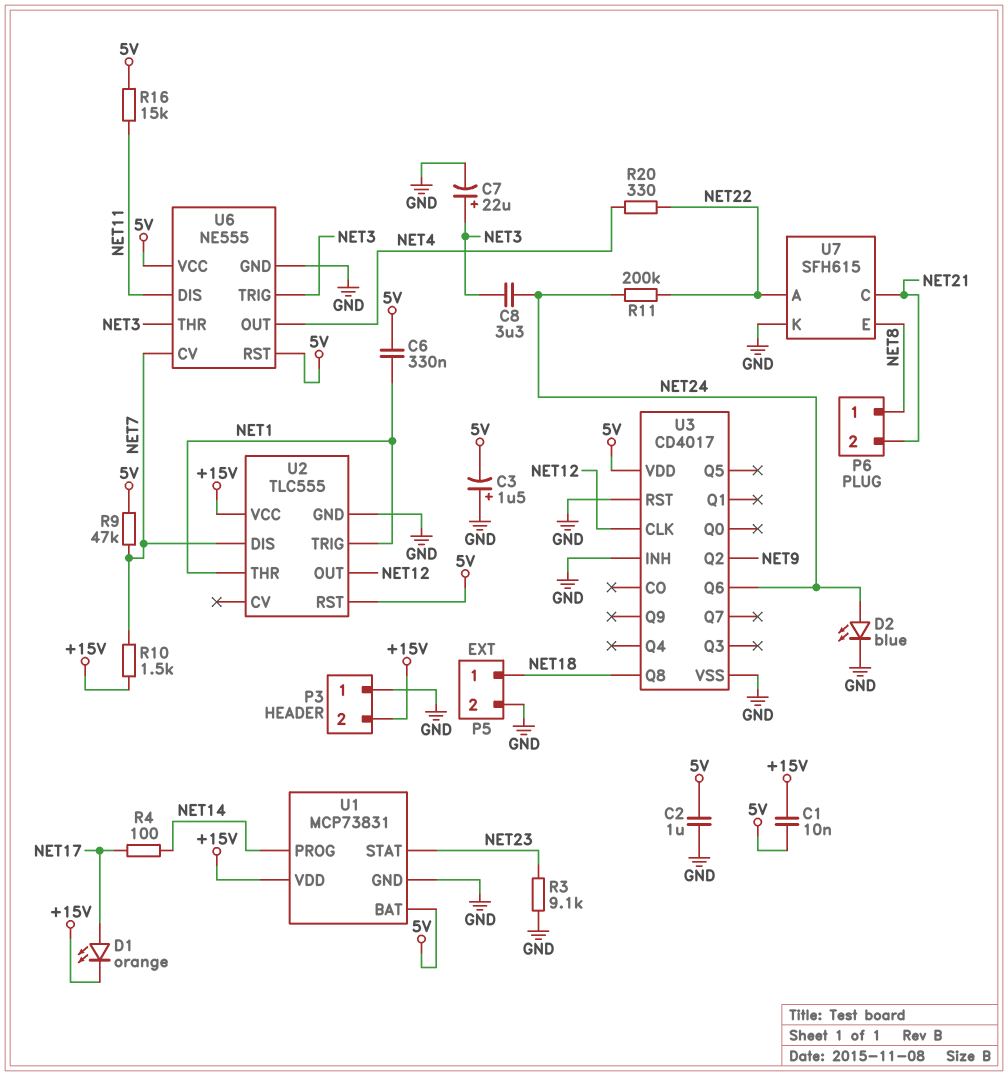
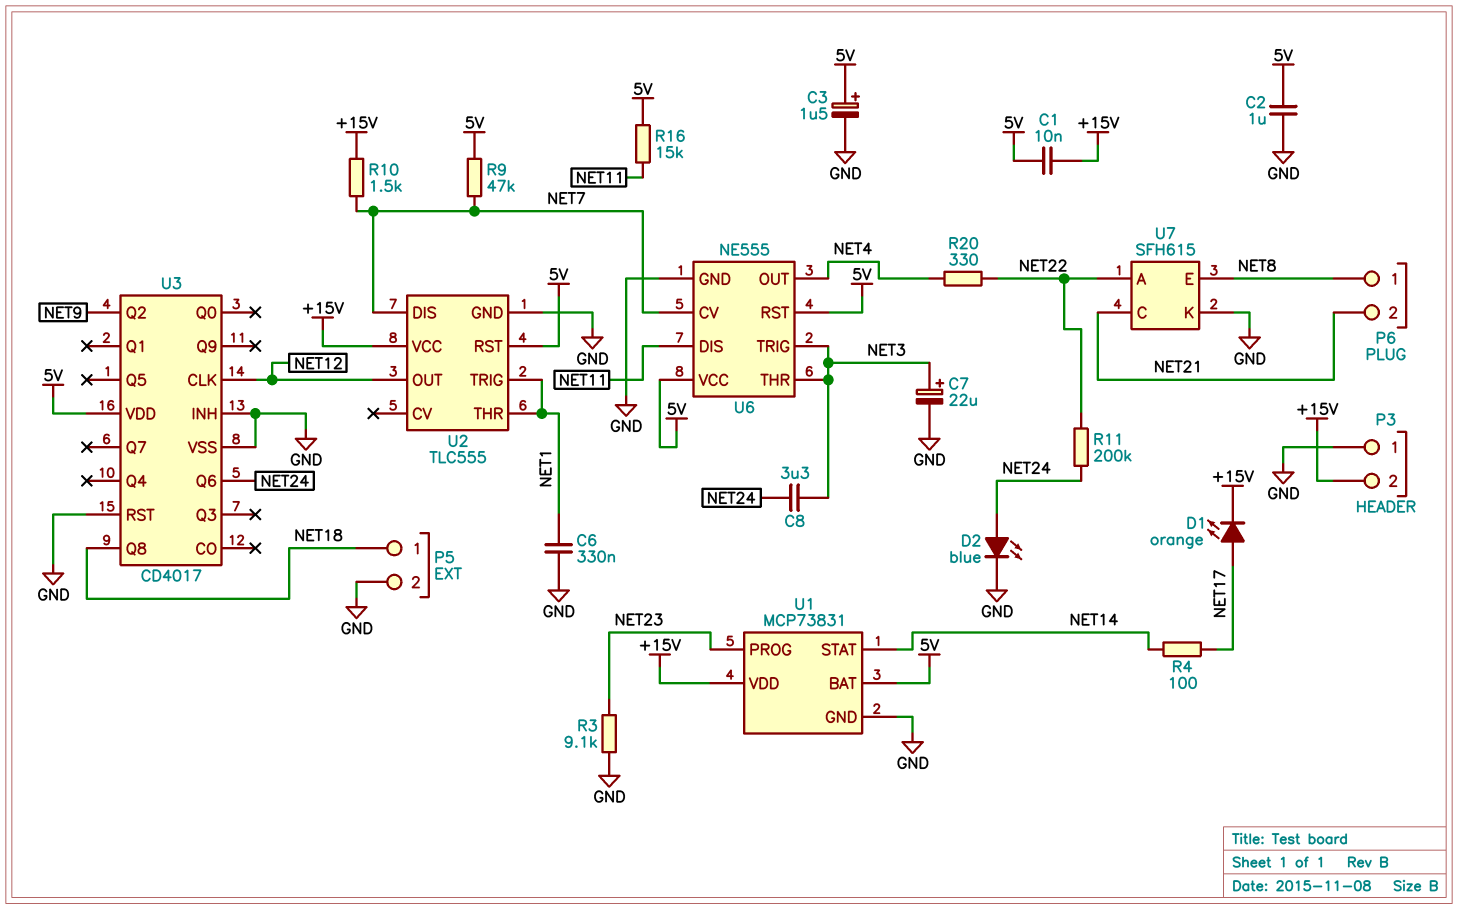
C3: 1.5uF (plus GND, minus 5V) -> 1.5uF (plus 5V, minus GND)
C6: 330nF (5V, NET1) -> 330nF (GND, NET1)
U1 pin PROG: NET14 -> NET23
U1 pin STAT: NET23 -> NET14

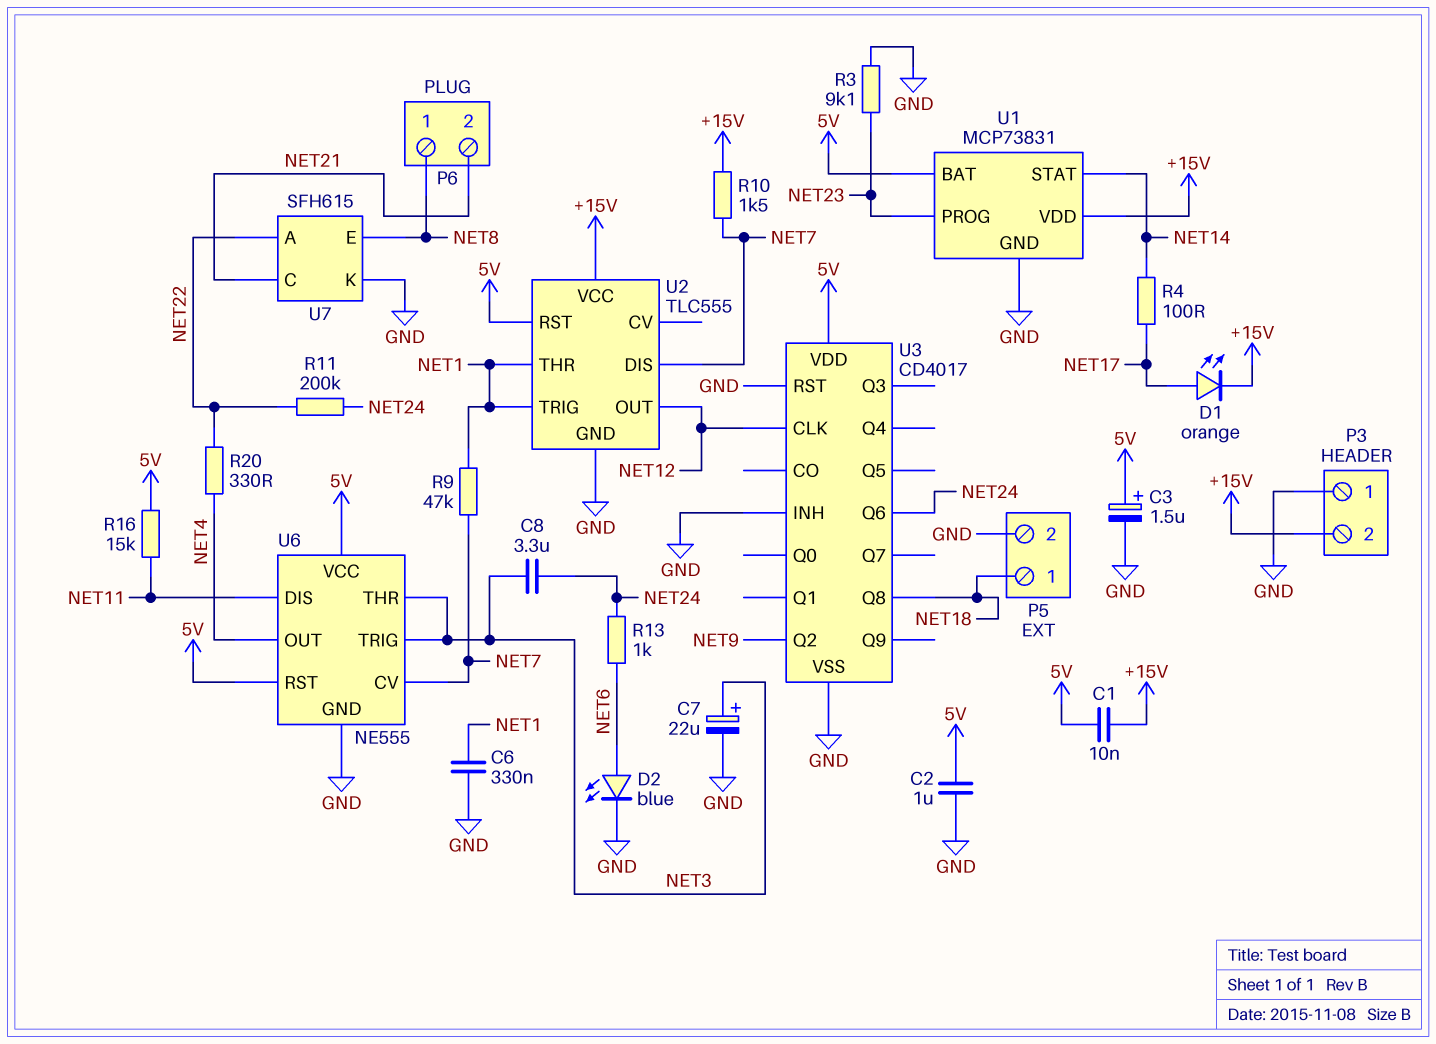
D2: LED blue (A NET24, K GND) -> LED blue (A NET6, K GND)
R9: 47k (5V, NET7) -> 47k (NET1, NET7)
R13: none -> 1k (NET6, NET24)

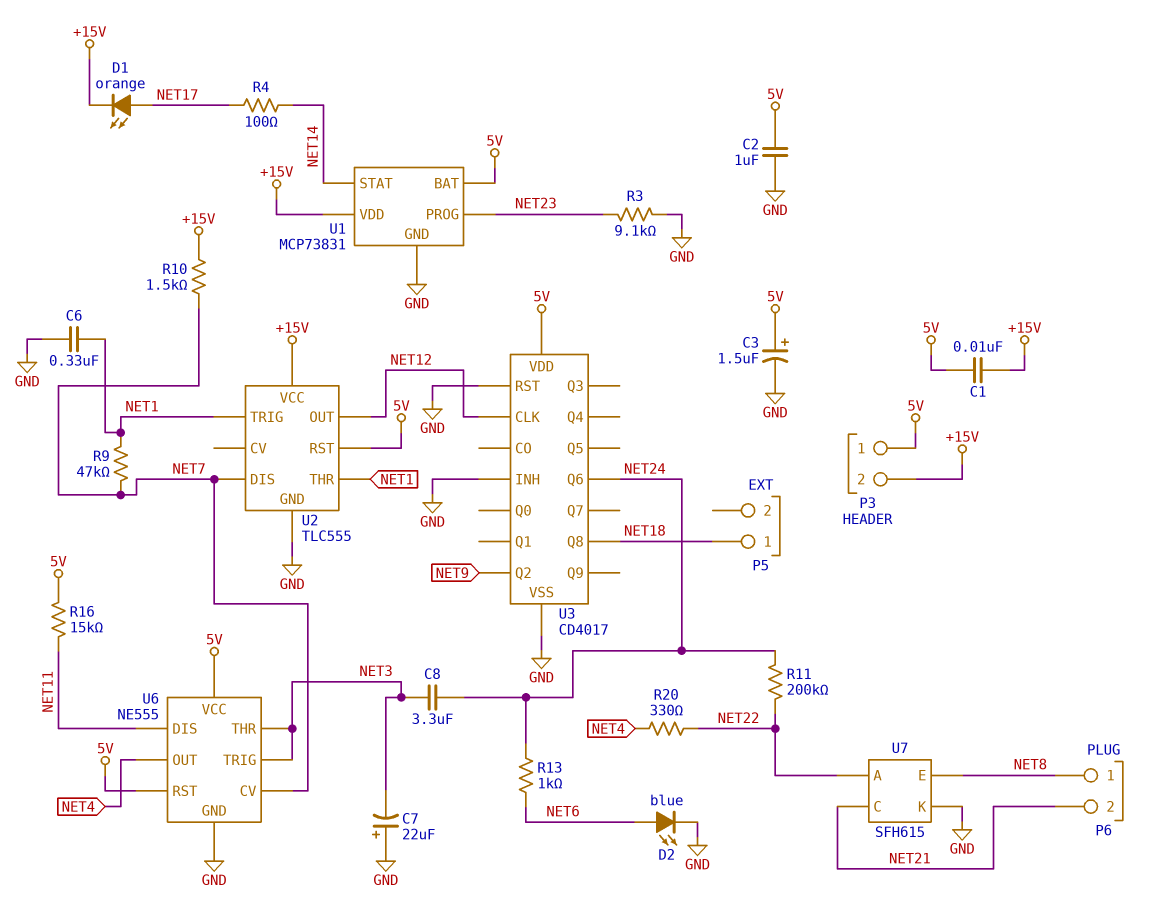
C7: 22uF (plus NET3, minus GND) -> 22uF (plus GND, minus NET3)
P3 pin 1: GND -> 5V
P5 pin 2: GND -> none

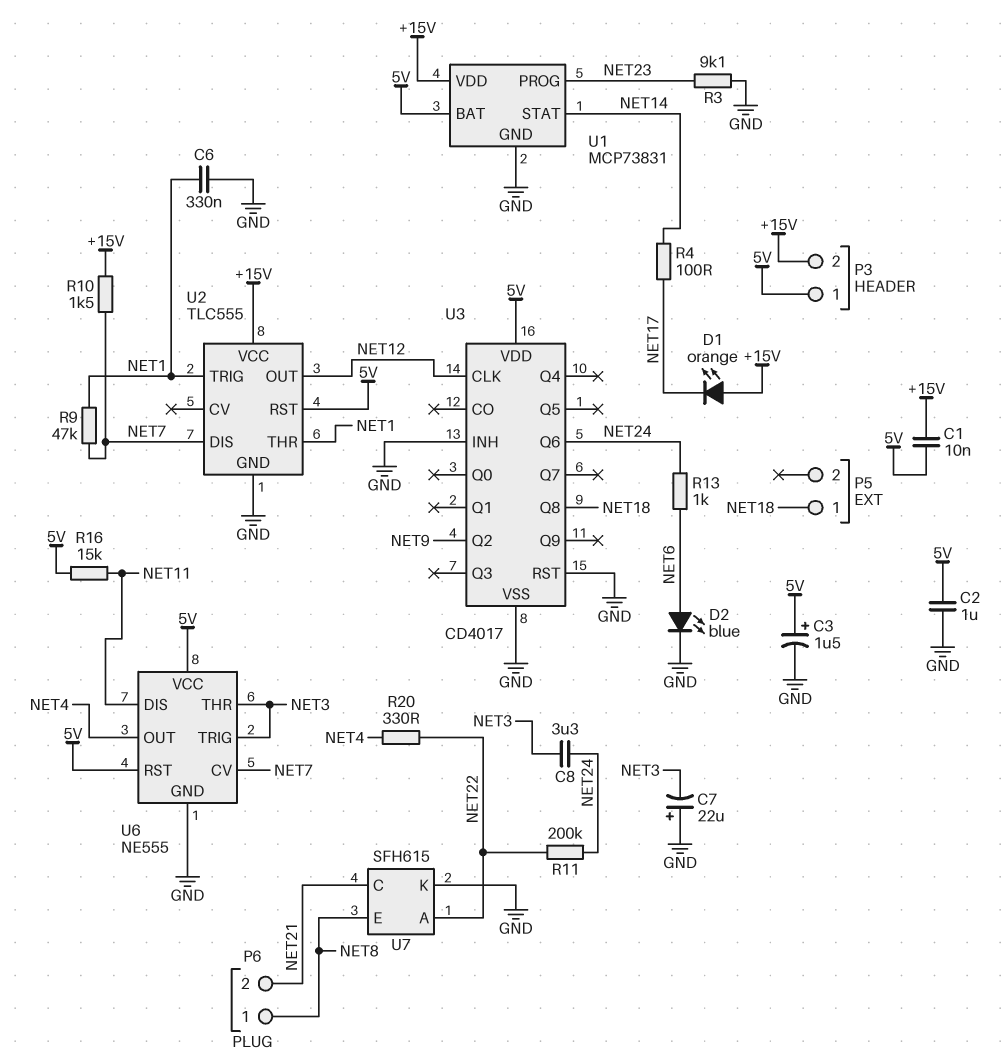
D1: LED orange (A NET17, K +15V) -> LED orange (A +15V, K NET17)

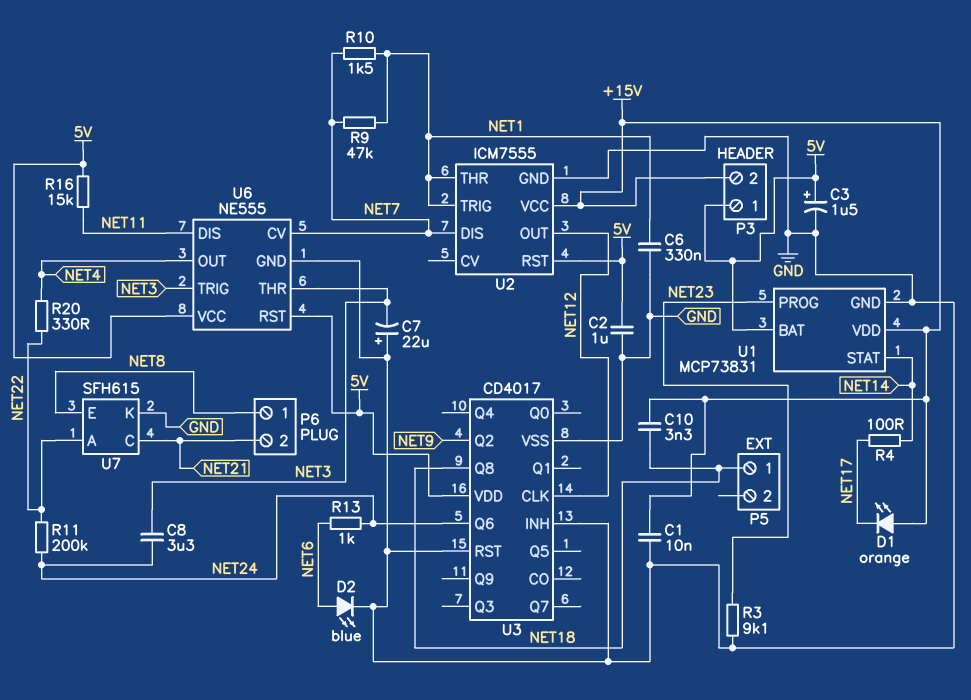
C1: 10nF (+15V, 5V) -> 10nF (+15V, GND)
C10: none -> 3.3nF (+15V, NET18)
R10: 1.5k (+15V, NET7) -> 1.5k (NET1, NET7)
U2: TLC555 -> ICM7555

